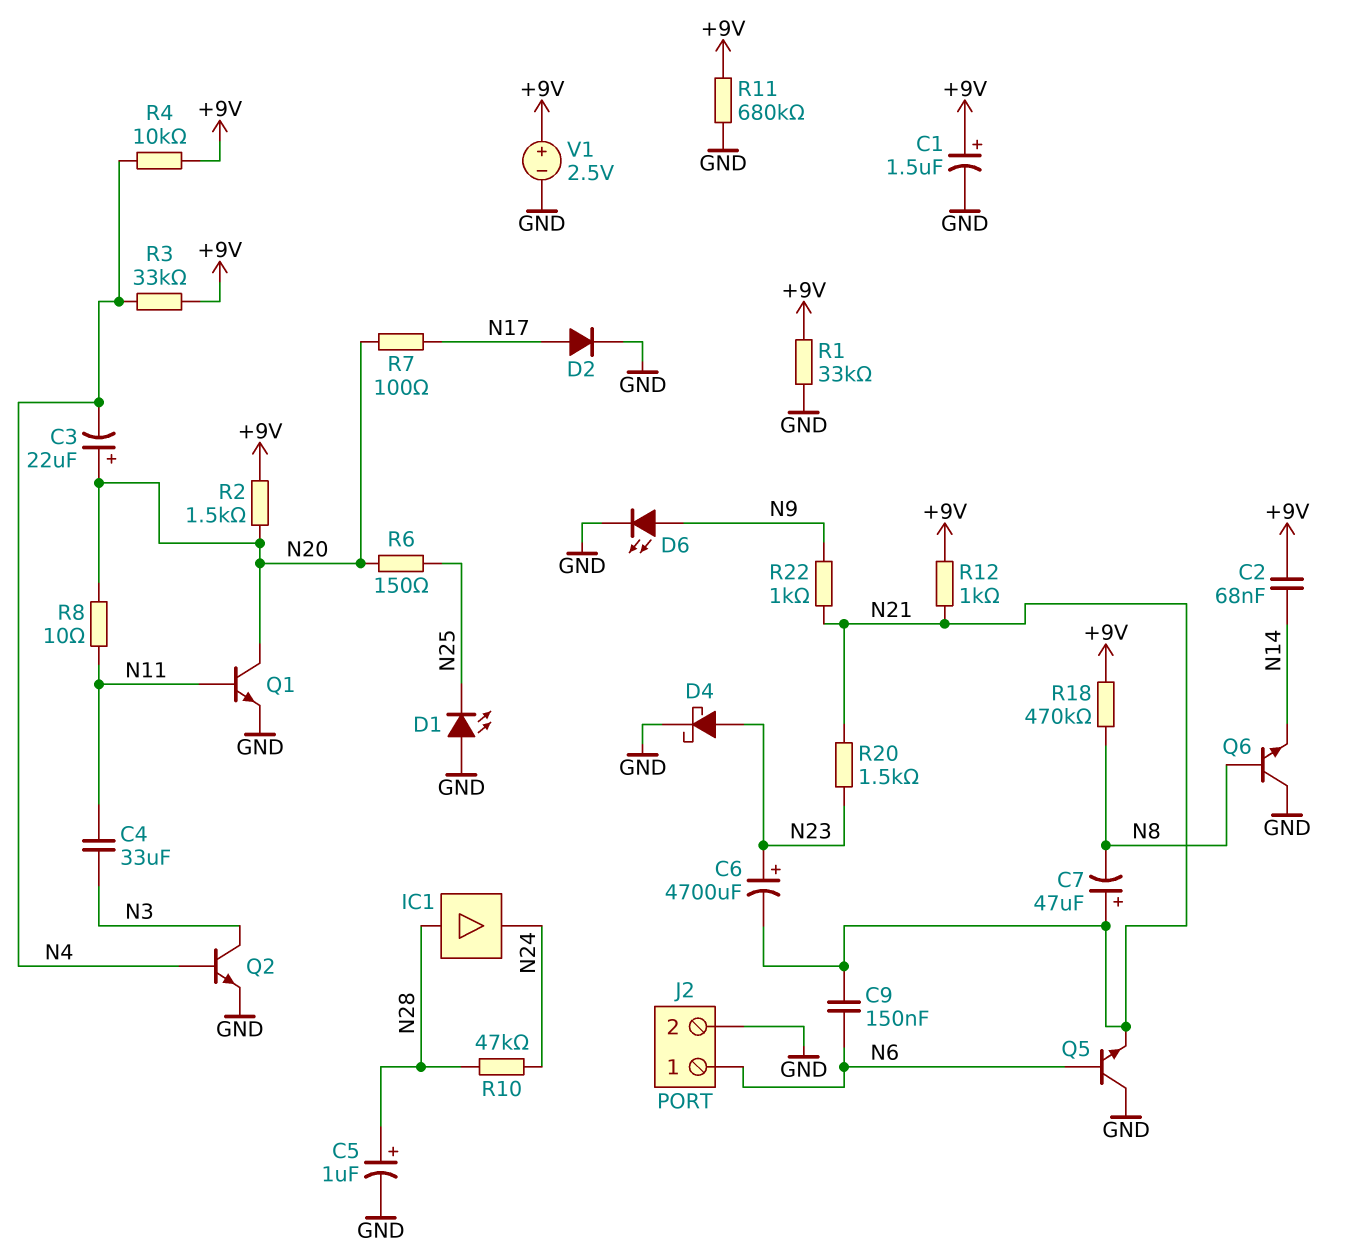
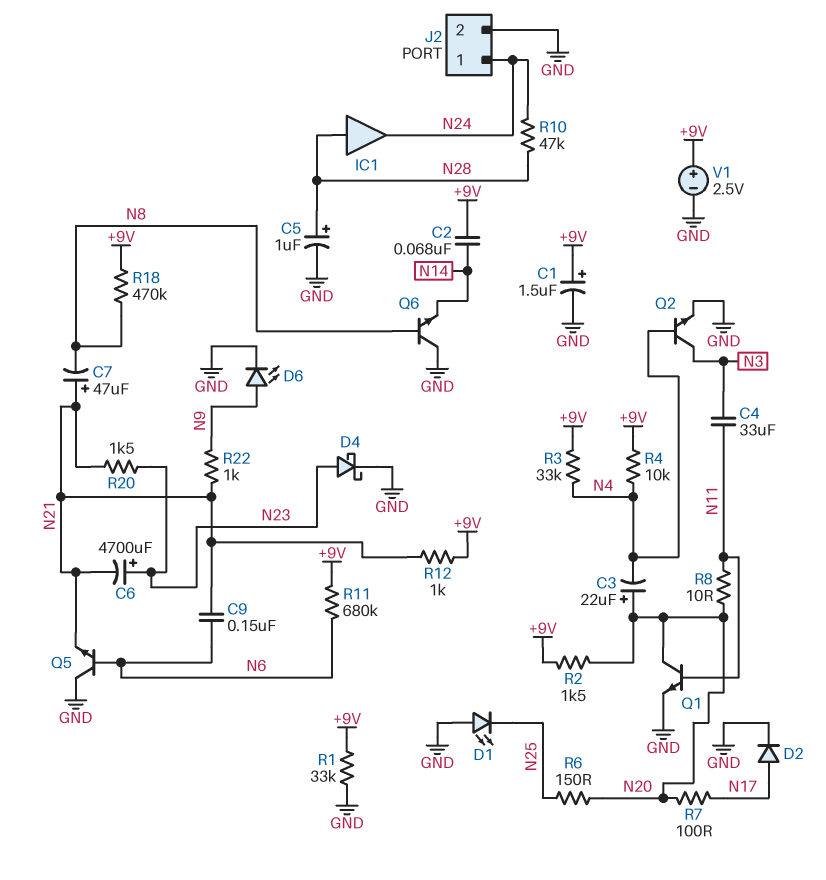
J2 pin 1: N6 -> N24
R11: 680k (+9V, GND) -> 680k (+9V, N6)

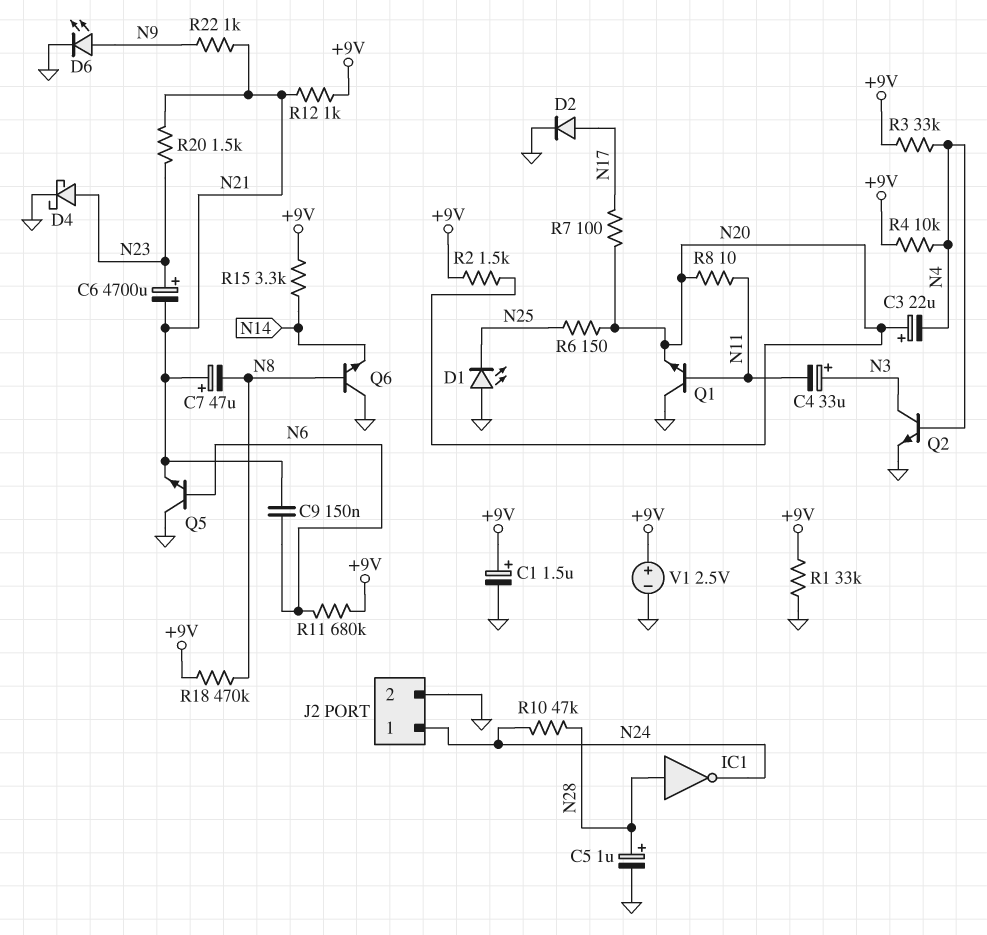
C2: 68nF (+9V, N14) -> none
C4: 33uF (N3, N11) -> 33uF (plus N3, minus N11)
IC1: buffer (in N28, out N24) -> NOT (in N28, out N24)
Q1: NPN (B N11, C N20, E GND) -> NPN (B N11, C GND, E N20)
R15: none -> 3.3k (+9V, N14)

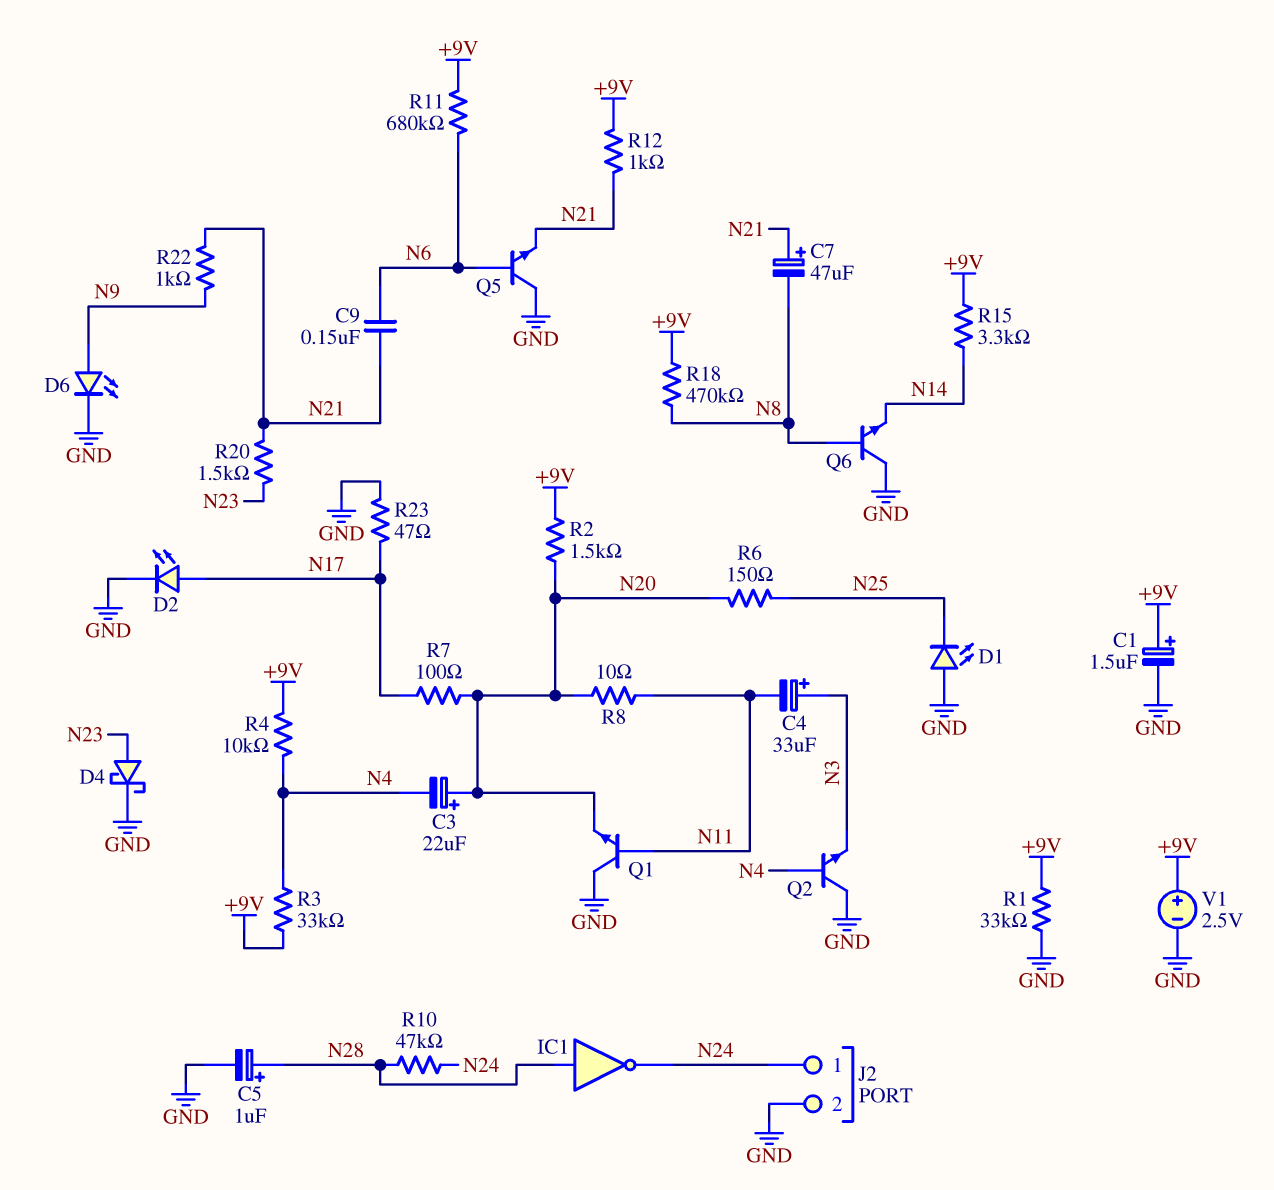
C6: 4700uF (plus N23, minus N21) -> none
D2: diode (A N17, K GND) -> LED (A N17, K GND)
Q2: NPN (B N4, C N3, E GND) -> NPN (B N4, C GND, E N3)
R23: none -> 47 (GND, N17)

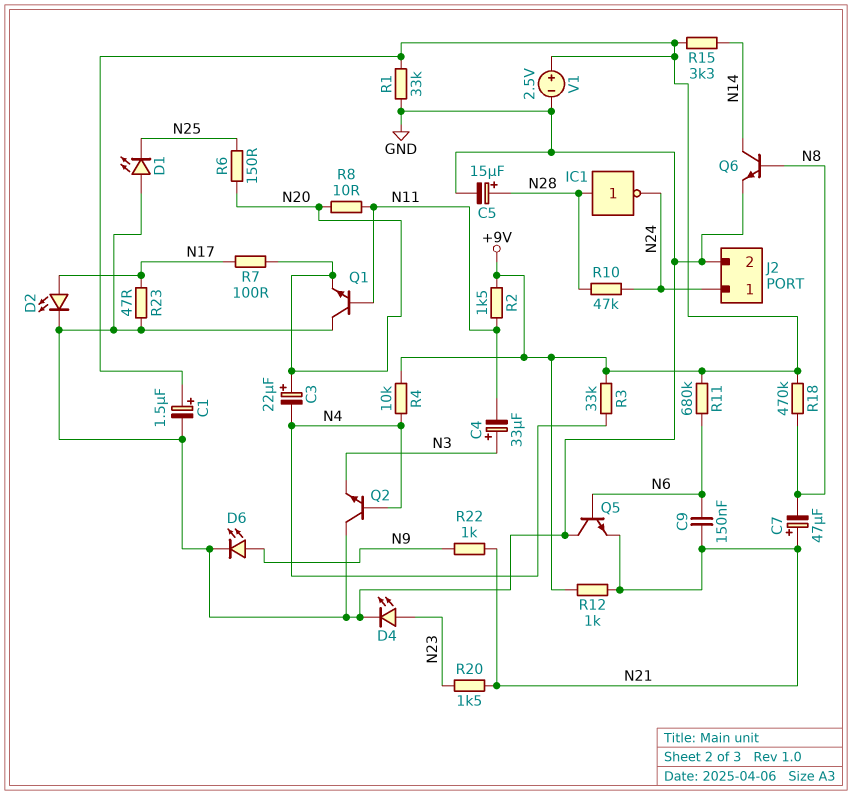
C5: 1uF (plus N28, minus GND) -> 15uF (plus N28, minus GND)
D4: schottky (A N23, K GND) -> LED (A N23, K GND)
Q6: NPN (B N8, C GND, E N14) -> NPN (B N8, C N14, E GND)
R2: 1.5k (+9V, N20) -> 1.5k (+9V, N11)

